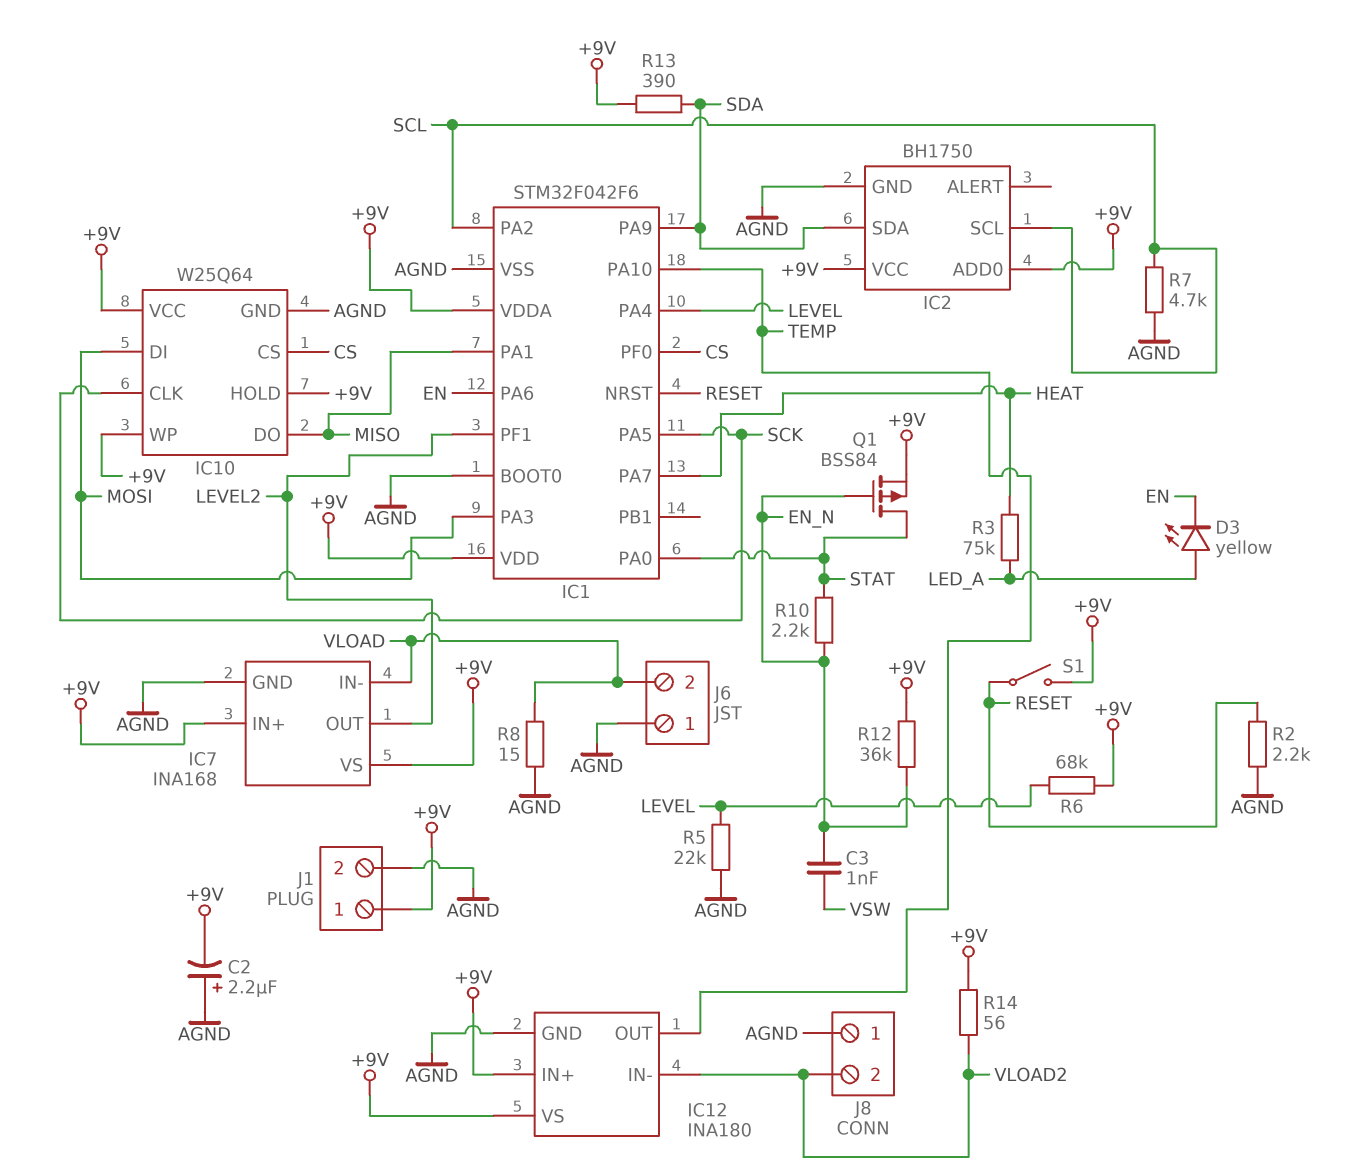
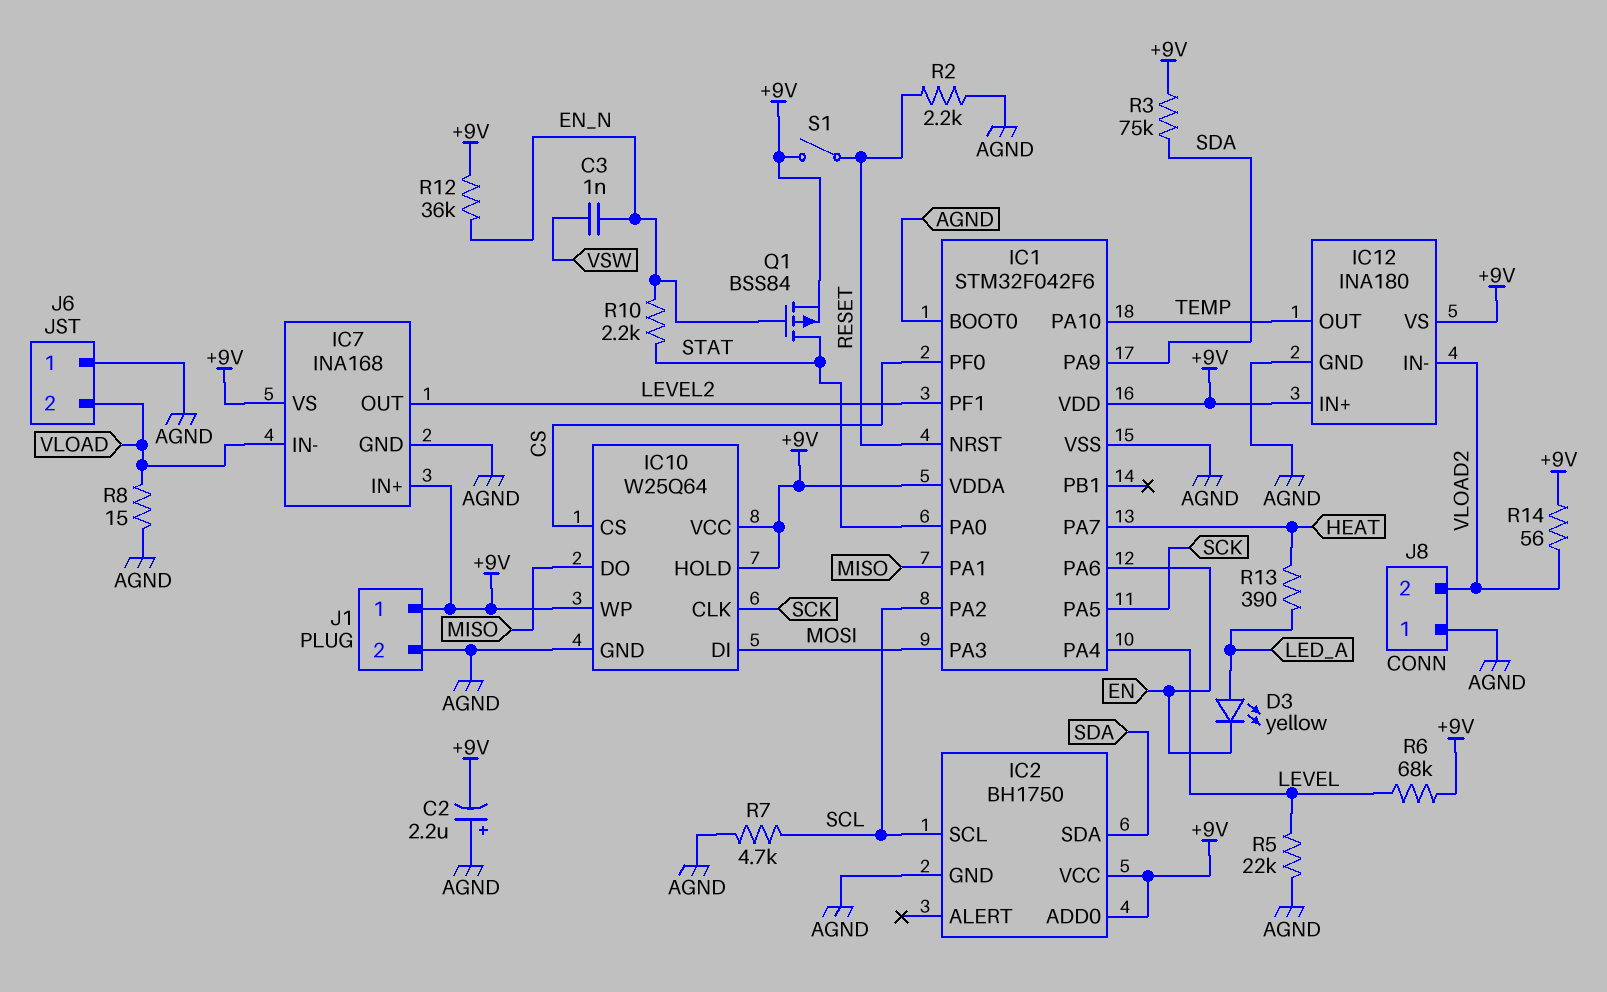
R3: 75k (HEAT, LED_A) -> 75k (+9V, SDA)
R13: 390 (+9V, SDA) -> 390 (HEAT, LED_A)

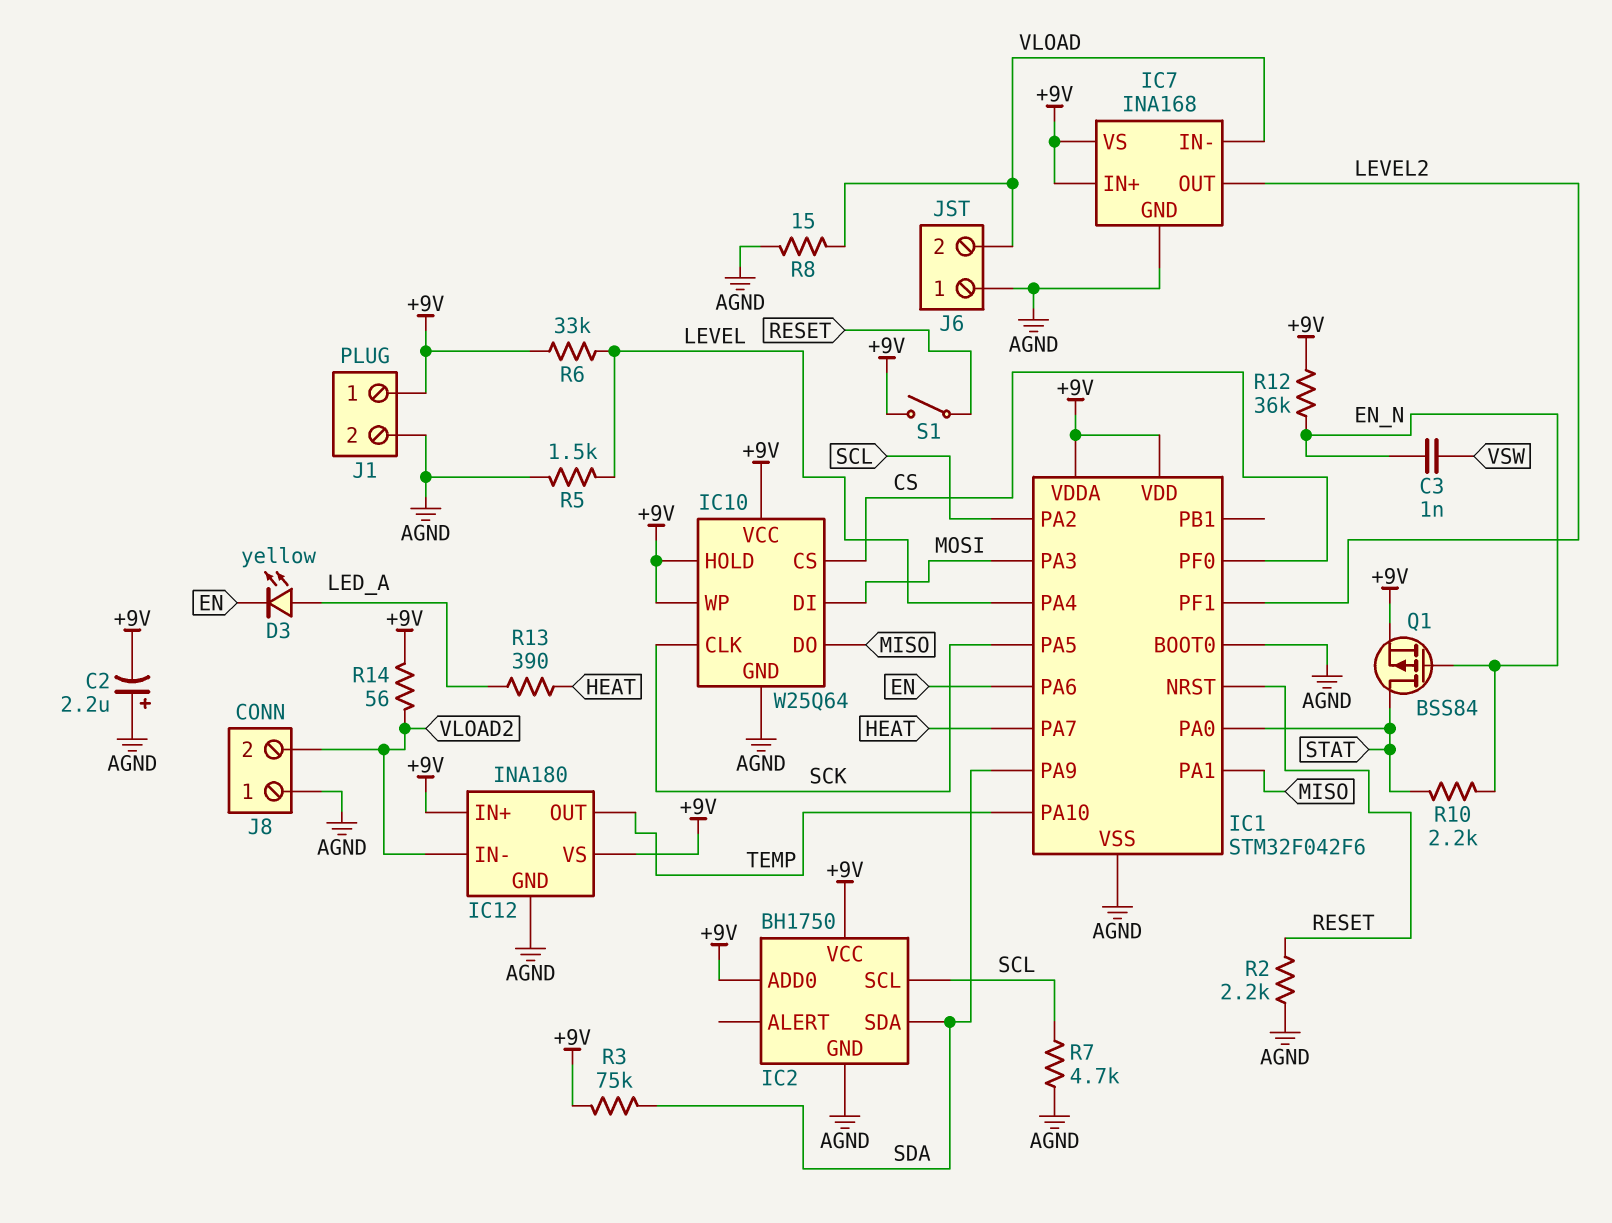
R5: 22k (AGND, LEVEL) -> 1.5k (AGND, LEVEL)
R6: 68k (+9V, LEVEL) -> 33k (+9V, LEVEL)

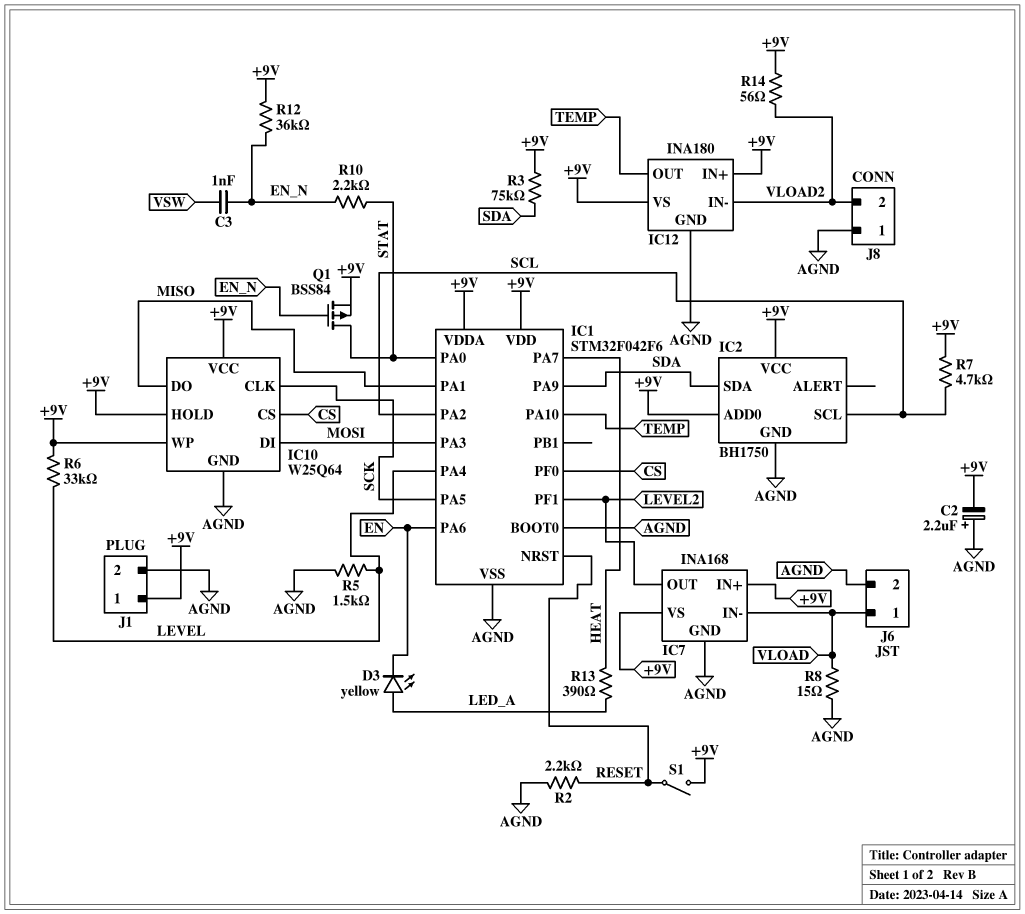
J6 pin 1: AGND -> VLOAD
J6 pin 2: VLOAD -> AGND
R7: 4.7k (AGND, SCL) -> 4.7k (+9V, SCL)

